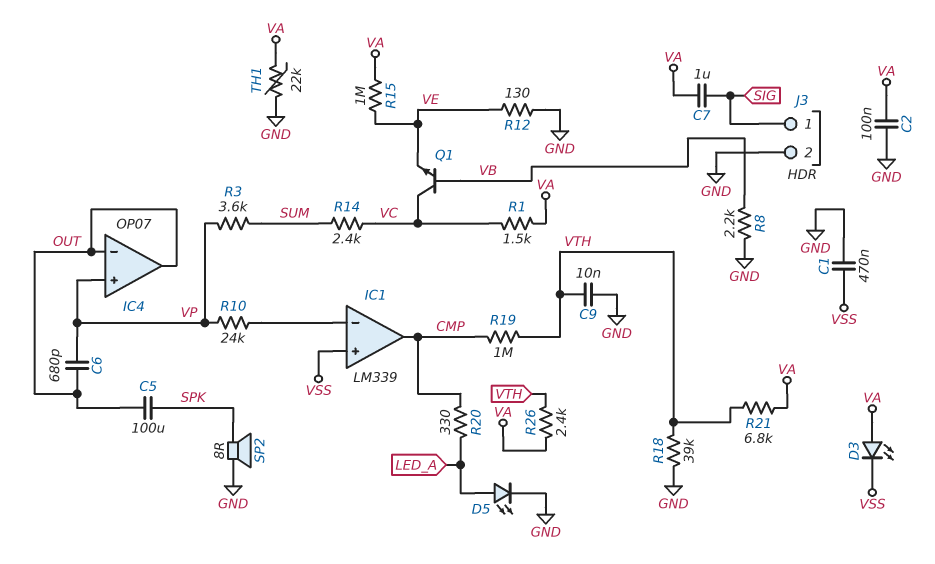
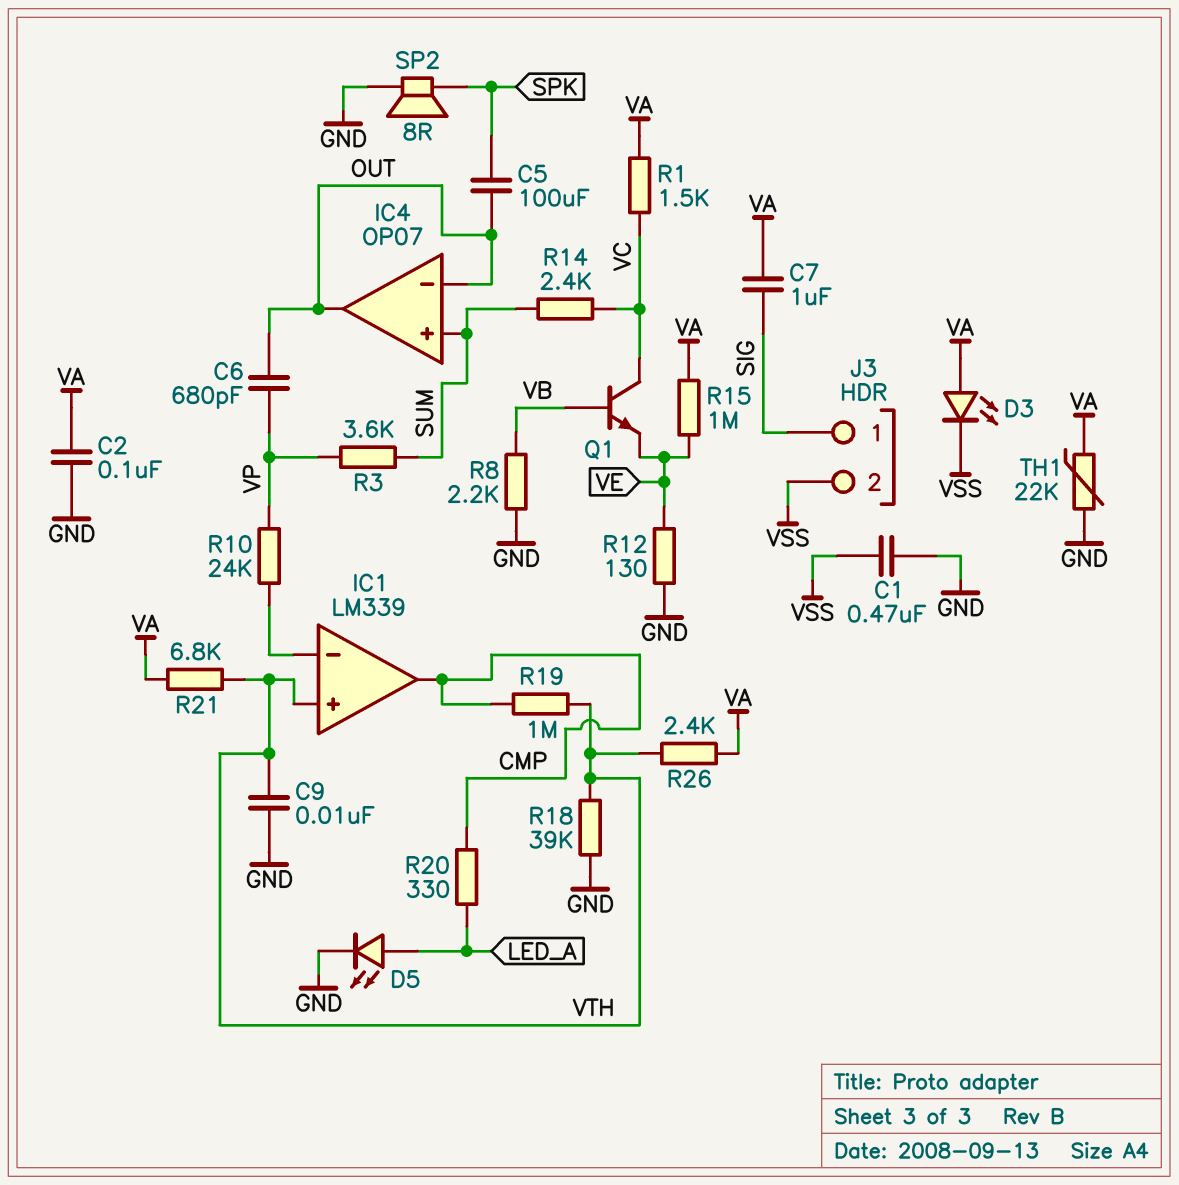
IC1 pin in+: VSS -> VTH
IC4 pin in+: VP -> SUM
J3 pin 2: GND -> VSS

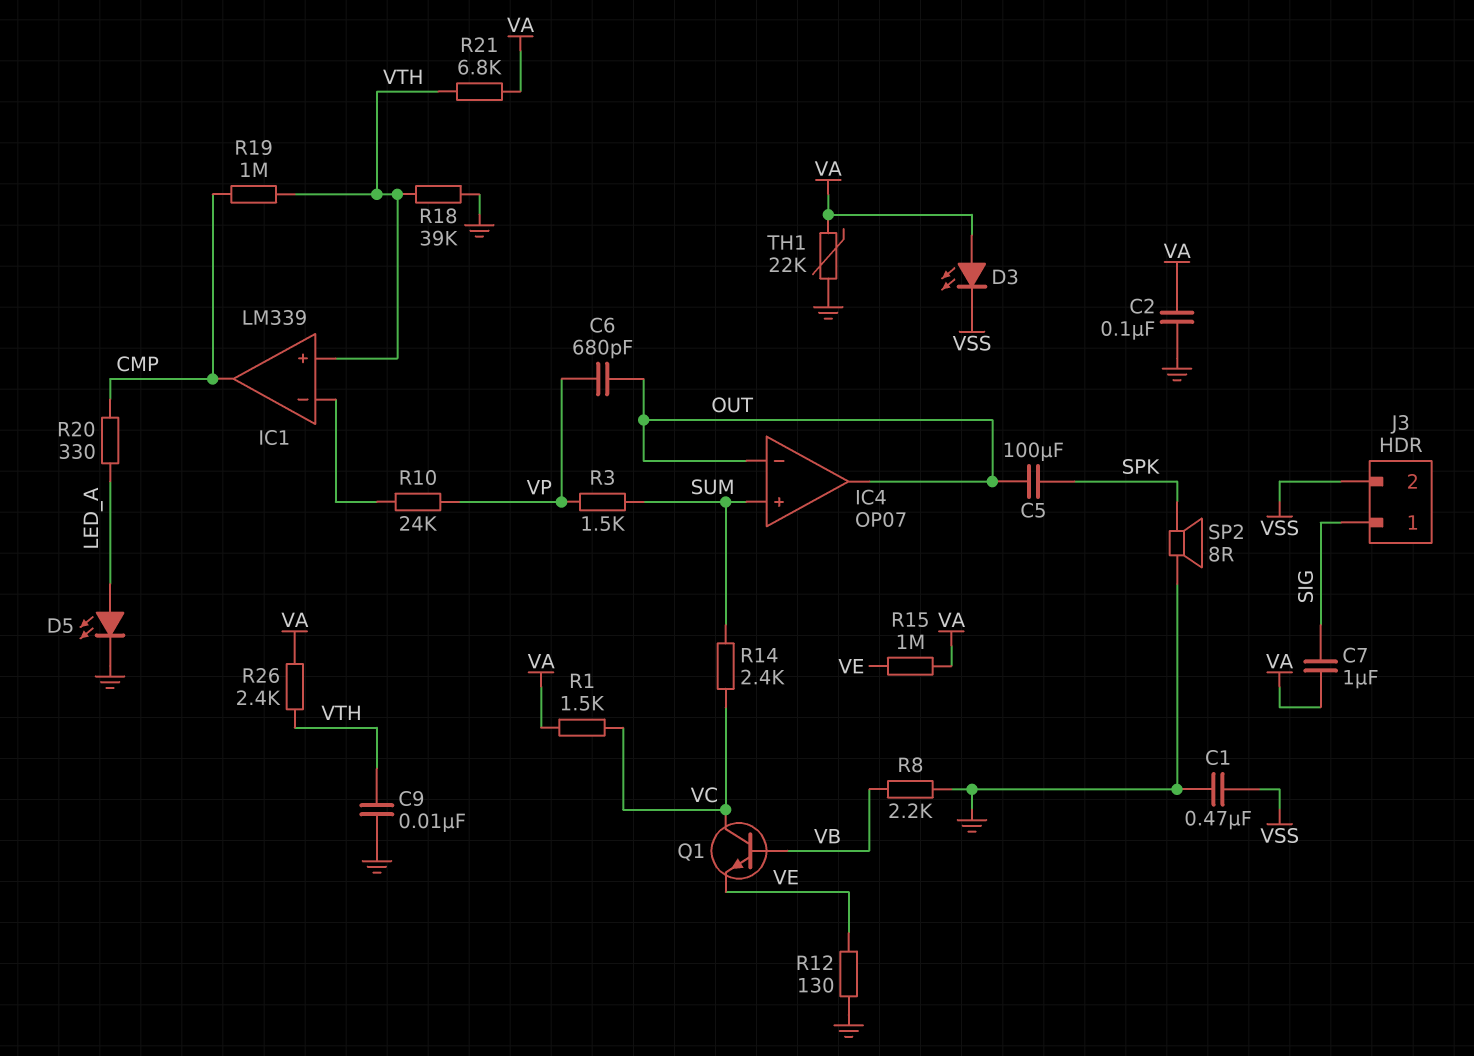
R3: 3.6k (SUM, VP) -> 1.5k (SUM, VP)

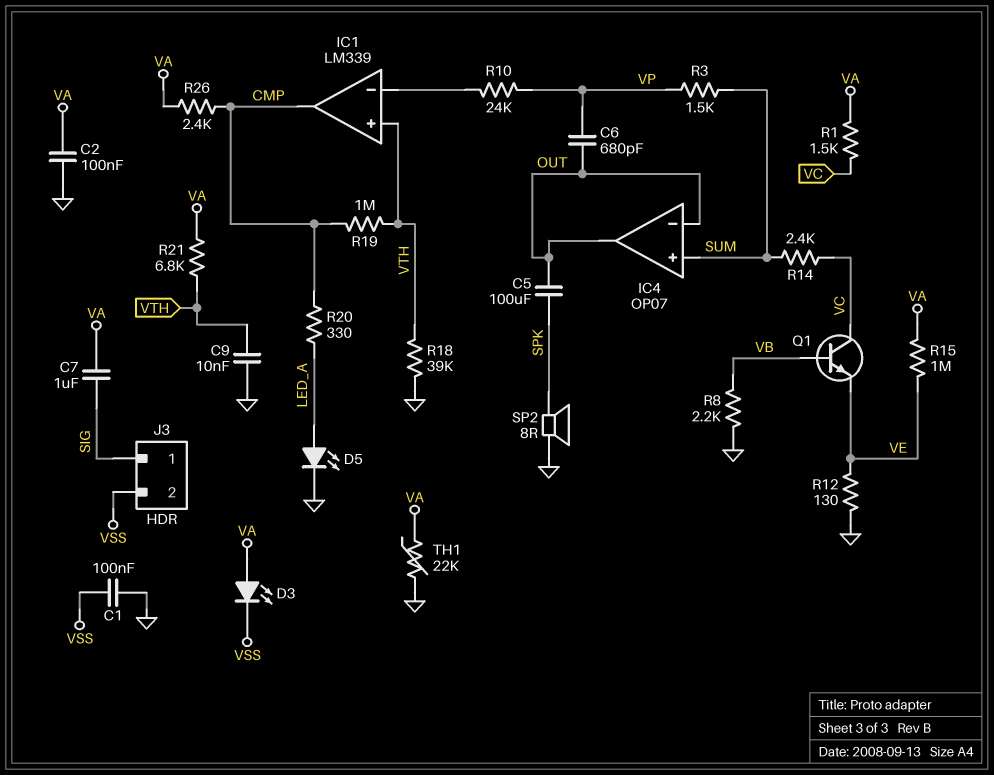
C1: 470nF (GND, VSS) -> 100nF (GND, VSS)
R26: 2.4k (VA, VTH) -> 2.4k (CMP, VA)

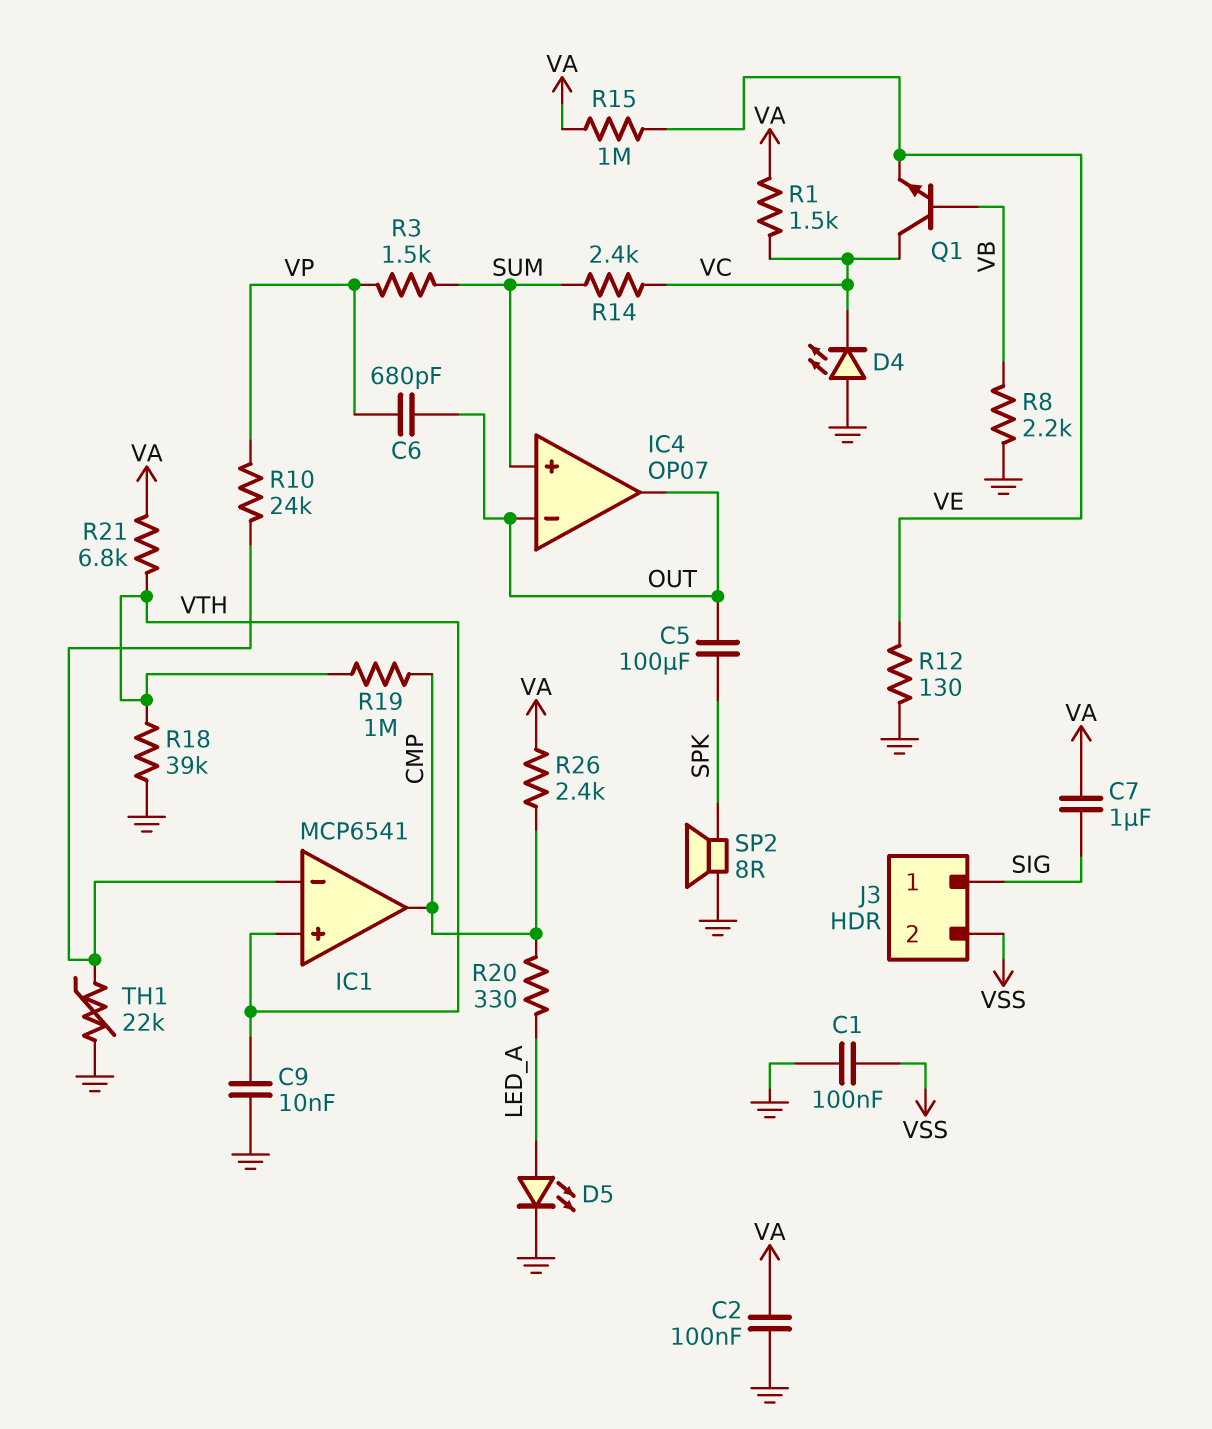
D3: LED (A VA, K VSS) -> none
D4: none -> LED (A GND, K VC)
IC1: LM339 -> MCP6541
TH1: 22k (GND, VA) -> 22k (GND, IC1/in-)

